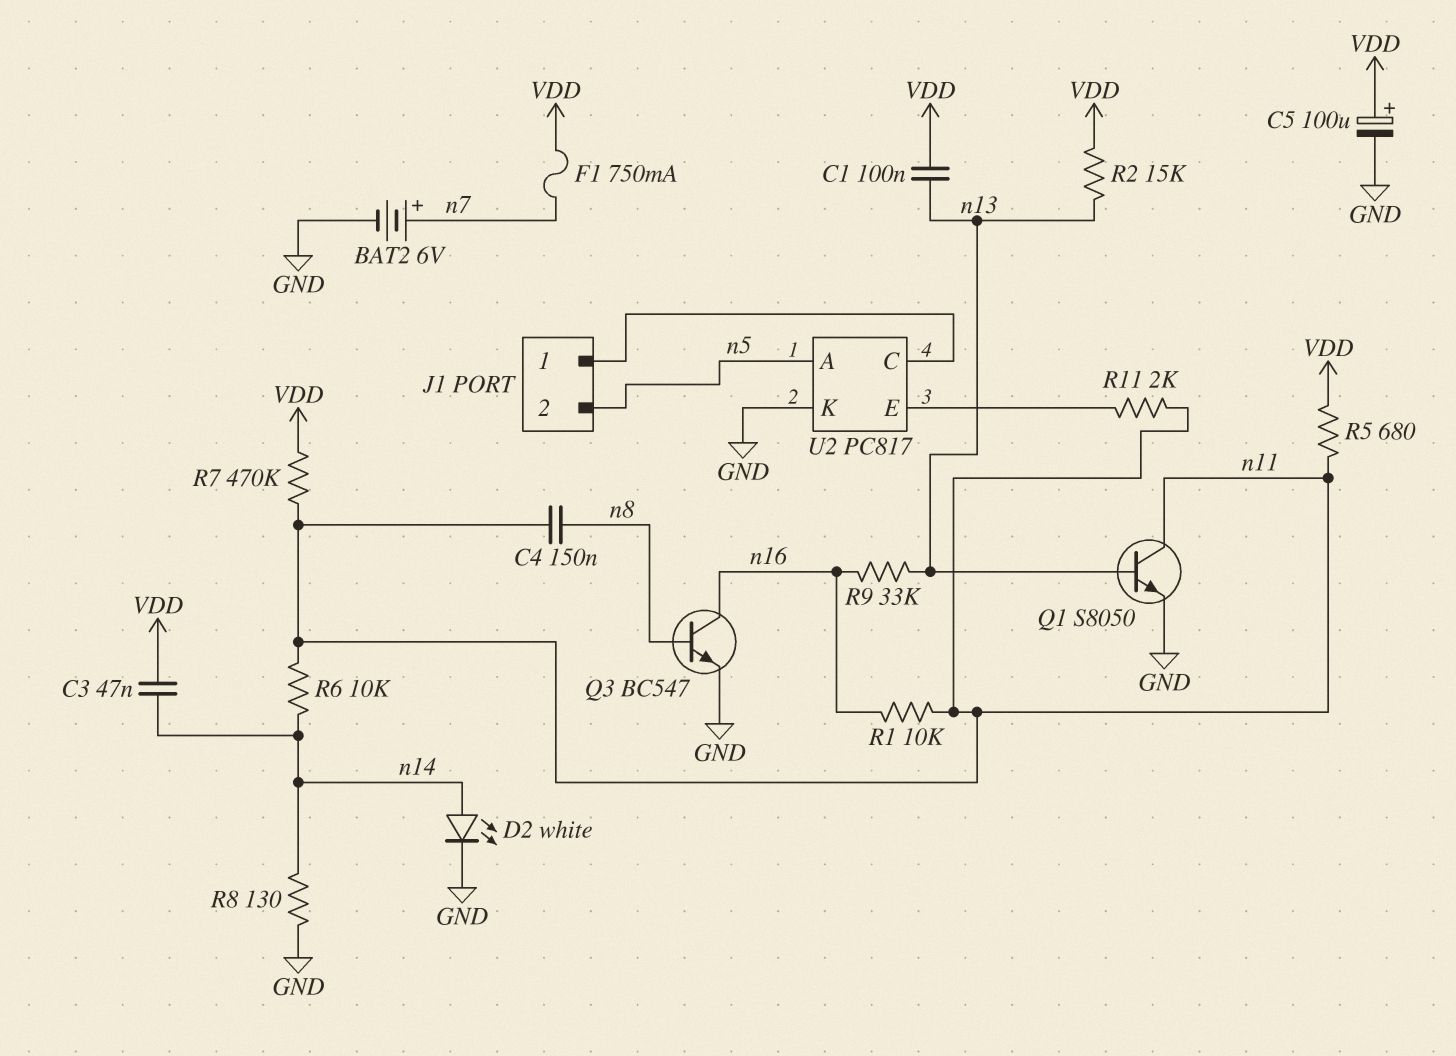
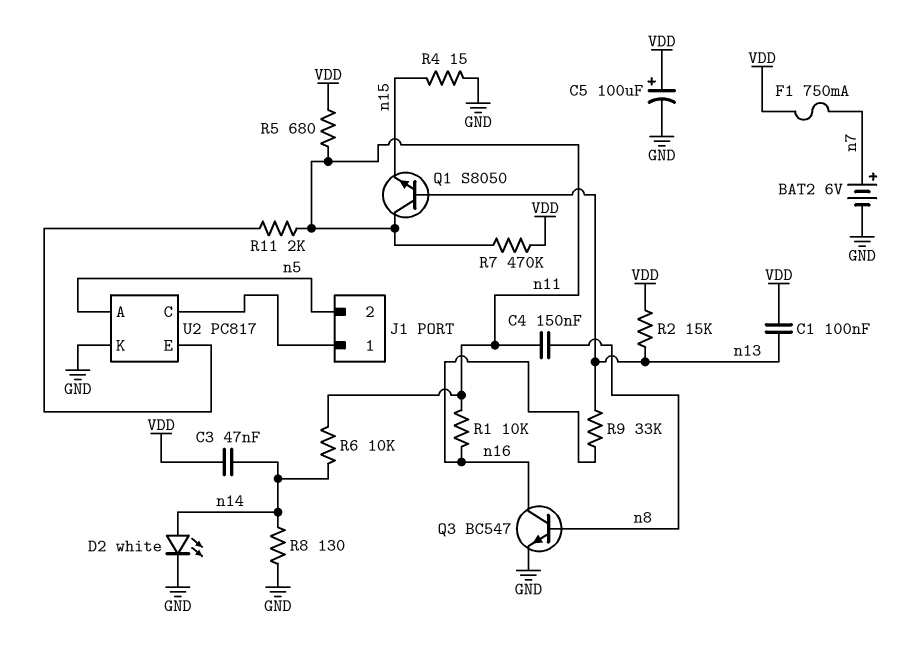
Q1: NPN S8050 (B n13, C n11, E GND) -> NPN S8050 (B n13, C n11, E n15)
R4: none -> 15 (GND, n15)

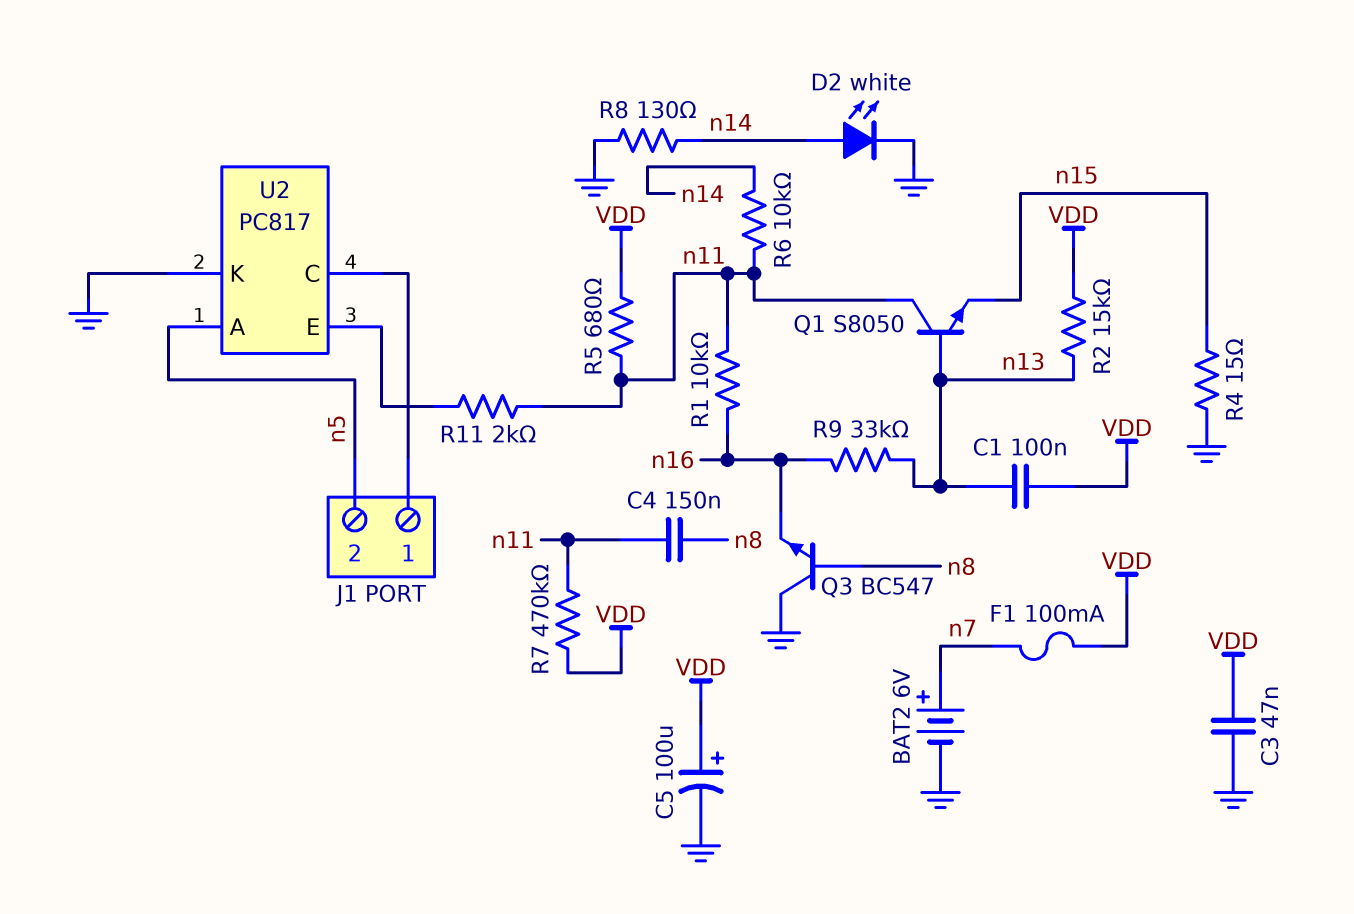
C3: 47nF (VDD, n14) -> 47nF (GND, VDD)
F1: 750mA (VDD, n7) -> 100mA (VDD, n7)
Q3: NPN BC547 (B n8, C n16, E GND) -> NPN BC547 (B n8, C GND, E n16)

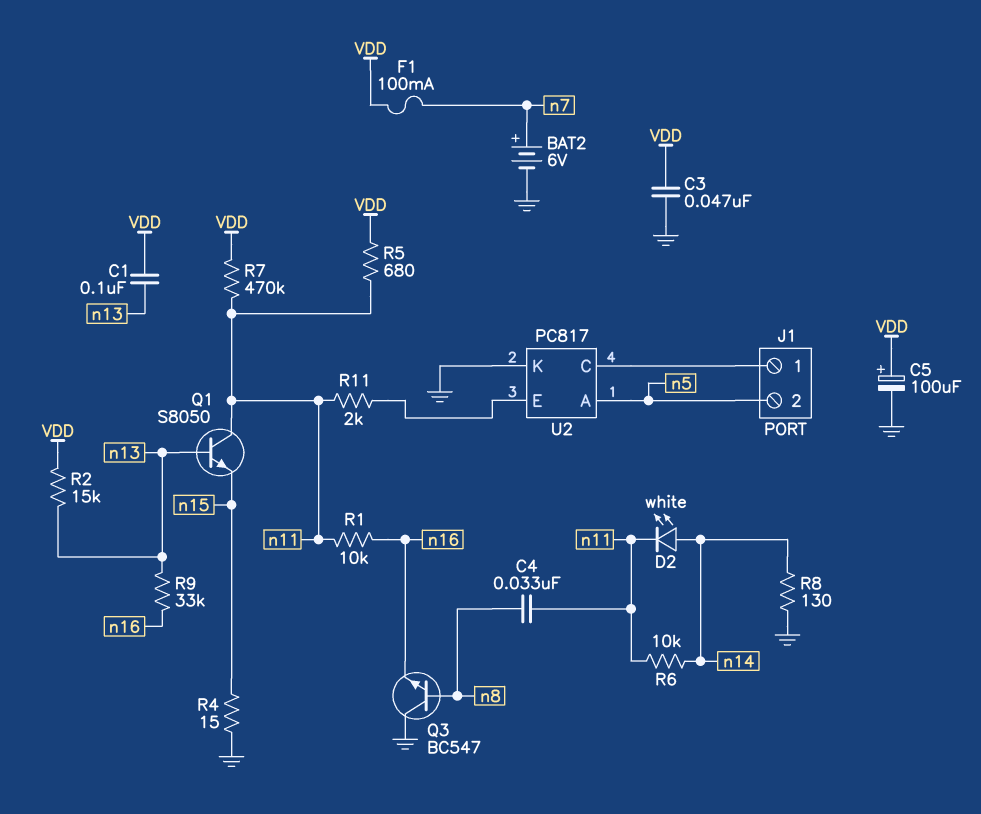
C4: 150nF (n8, n11) -> 33nF (n8, n11)
D2: LED white (A n14, K GND) -> LED white (A n14, K n11)

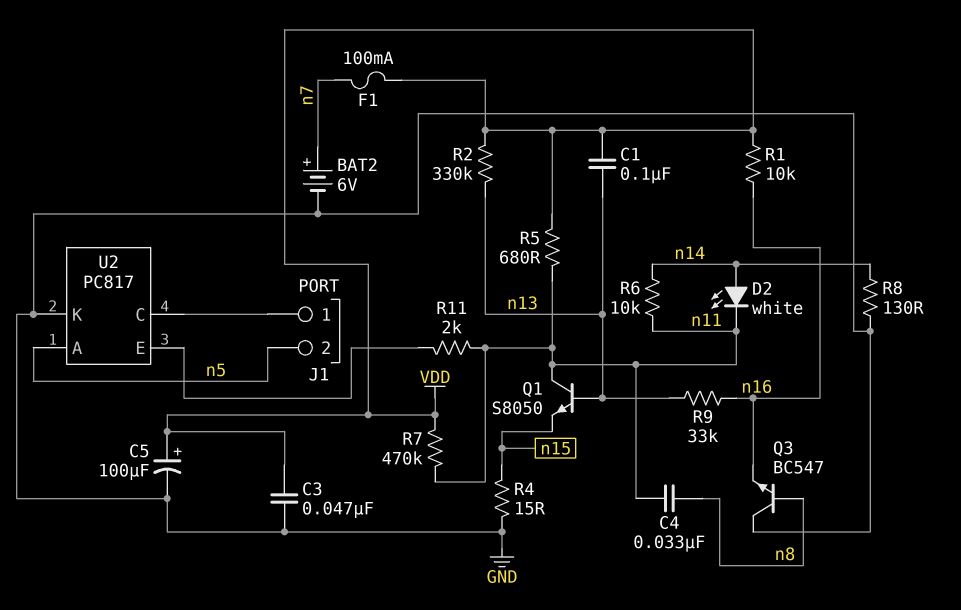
R1: 10k (n11, n16) -> 10k (VDD, n16)
R2: 15k (VDD, n13) -> 330k (VDD, n13)

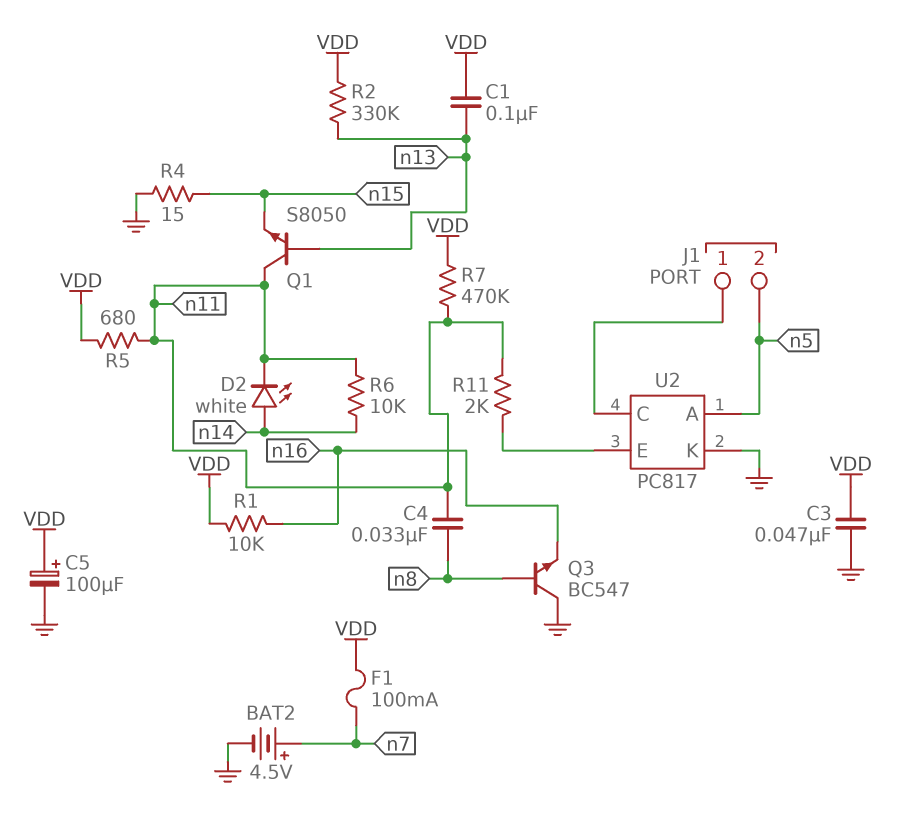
BAT2: 6V (plus n7, minus GND) -> 4.5V (plus n7, minus GND)
R8: 130 (GND, n14) -> none
R9: 33k (n13, n16) -> none

